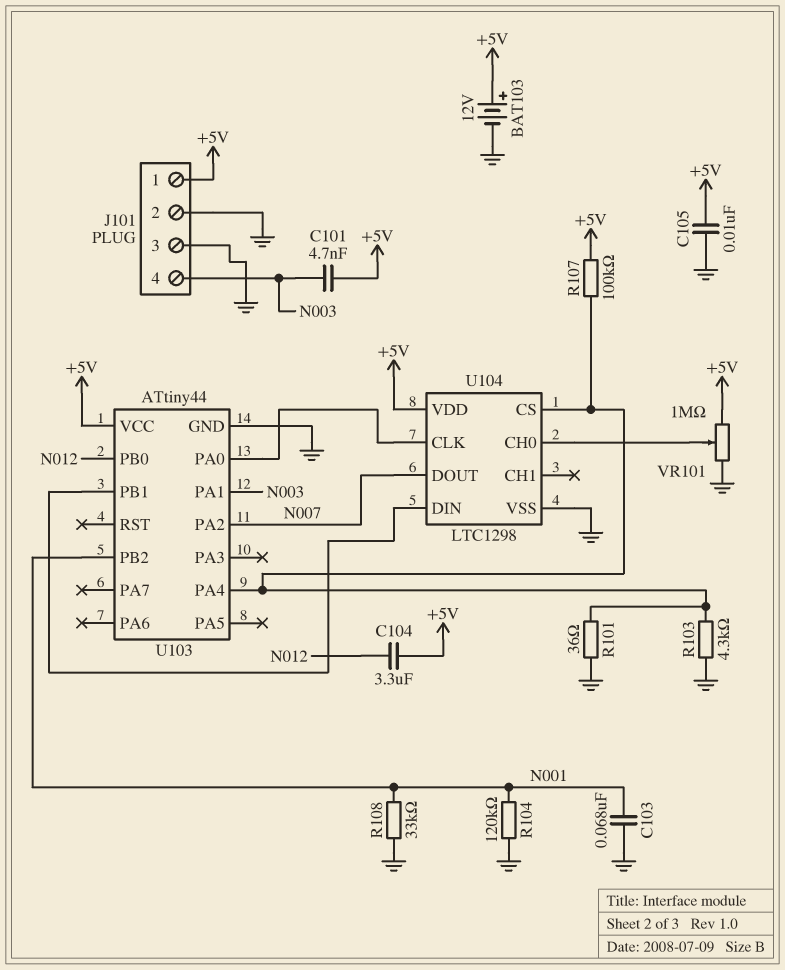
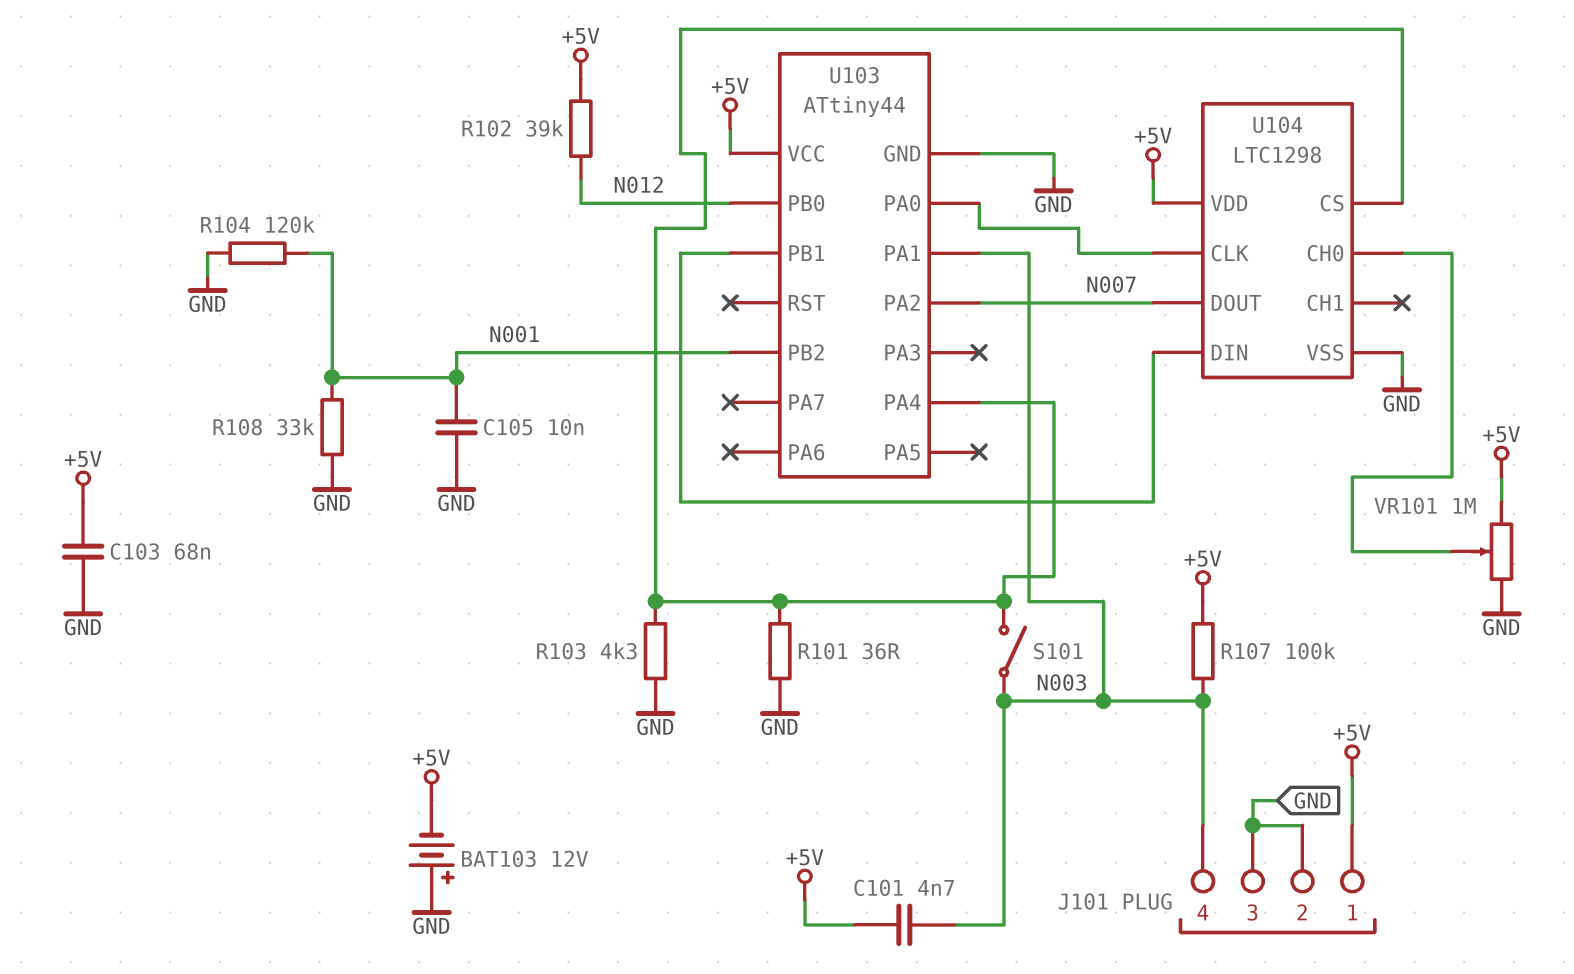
BAT103: 12V (plus +5V, minus GND) -> 12V (plus GND, minus +5V)
C103: 68nF (GND, N001) -> 68nF (+5V, GND)
C104: 3.3uF (+5V, N012) -> none
C105: 10nF (+5V, GND) -> 10nF (GND, N001)
R102: none -> 39k (+5V, N012)
R107: 100k (+5V, U103/PA4) -> 100k (+5V, N003)
S101: none -> switch (N003, U103/PA4)

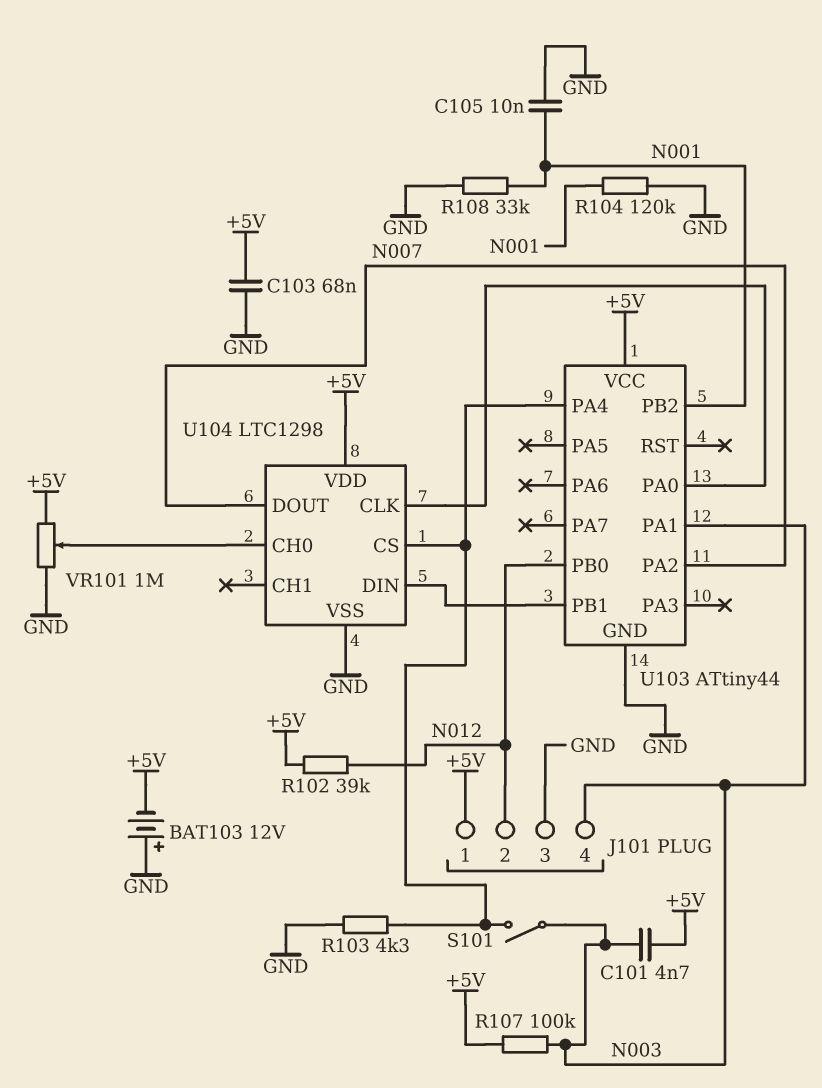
J101 pin 2: GND -> N012
R101: 36 (GND, U103/PA4) -> none

